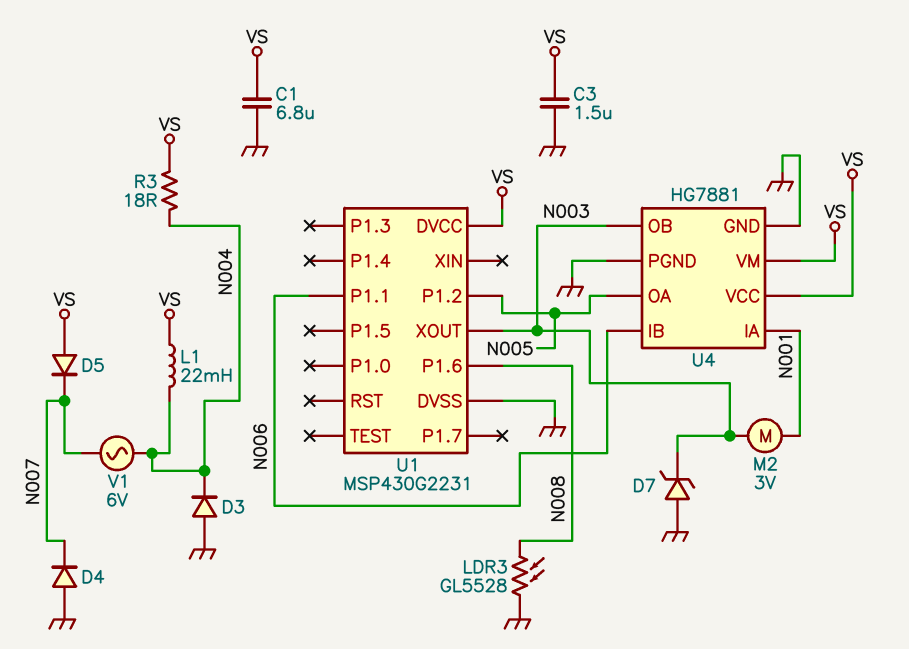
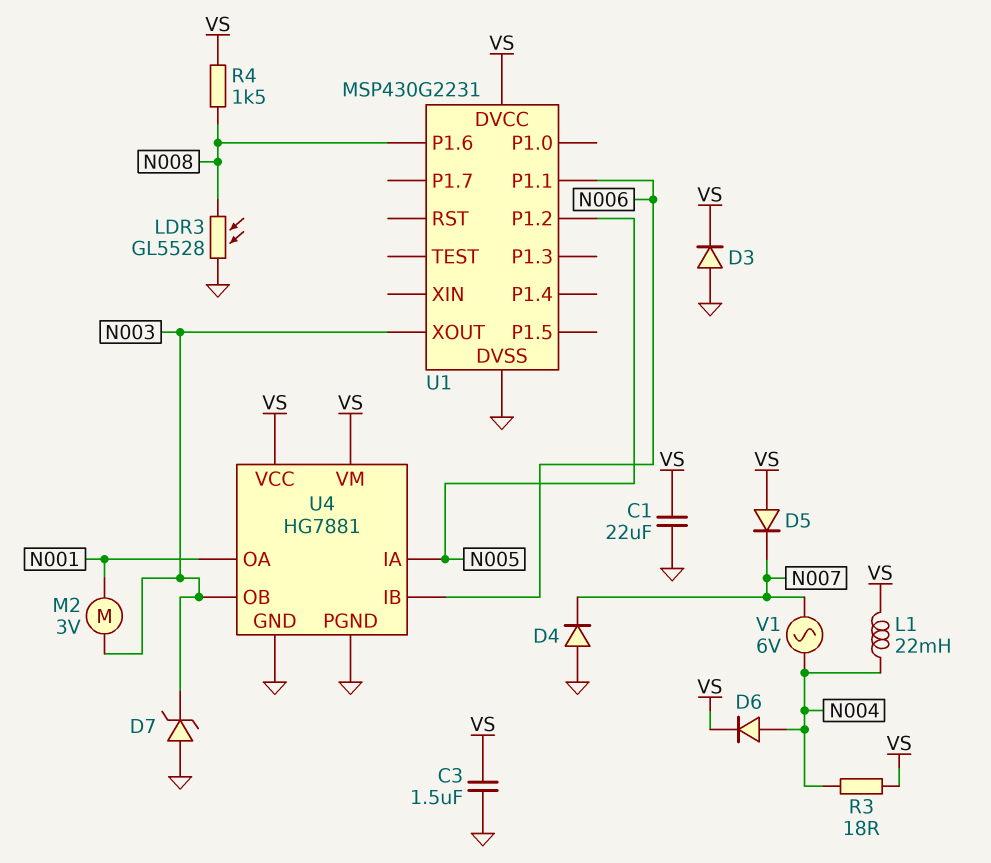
C1: 6.8uF (GND, VS) -> 22uF (GND, VS)
D3: diode (A GND, K N004) -> diode (A GND, K VS)
D6: none -> diode (A N004, K VS)
R4: none -> 1.5k (N008, VS)
U4 pin IA: N001 -> N005
U4 pin OA: N005 -> N001

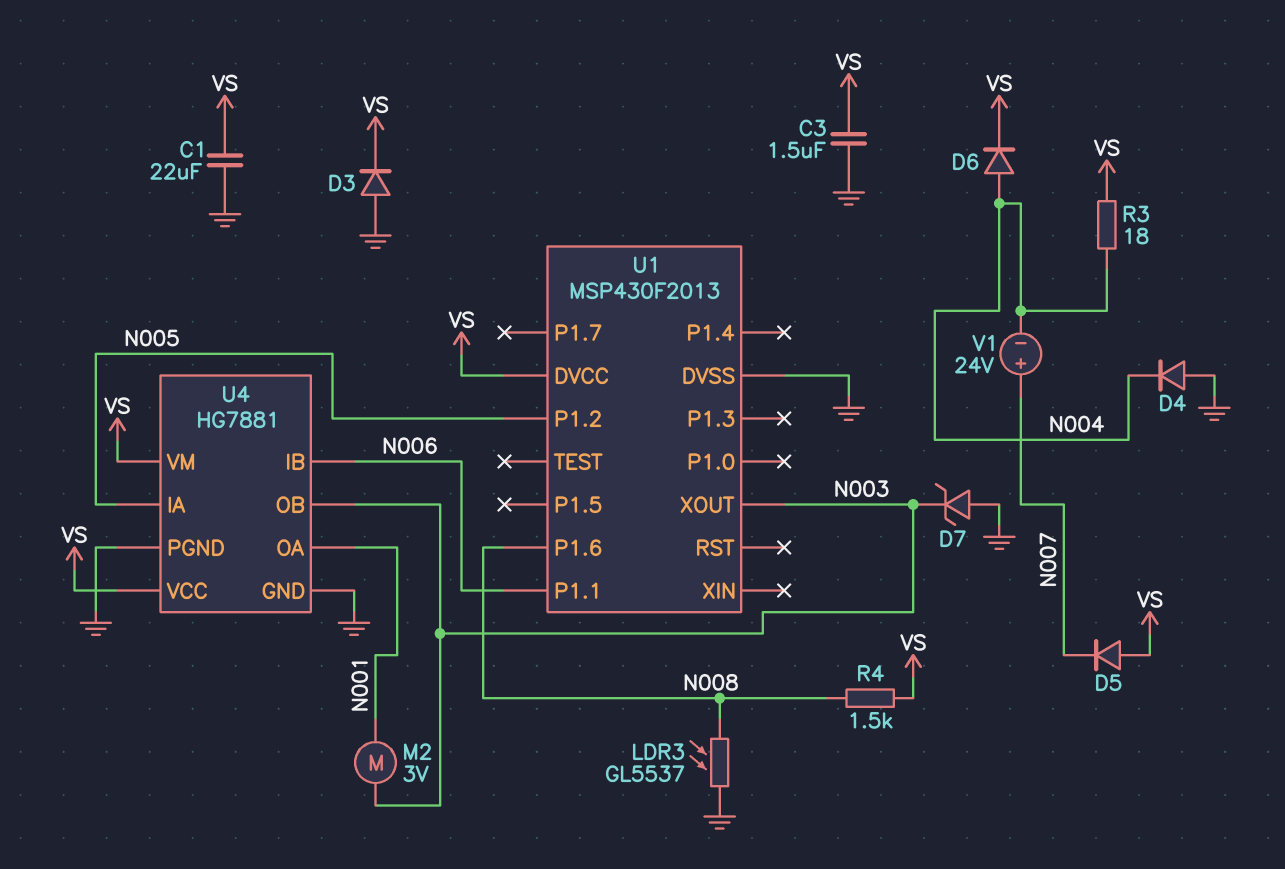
D4: diode (A GND, K N007) -> diode (A GND, K N004)
L1: 22mH (N004, VS) -> none
LDR3: GL5528 (GND, N008) -> GL5537 (GND, N008)
U1: MSP430G2231 -> MSP430F2013
V1: AC 6V (N004, N007) -> 24V (plus N007, minus N004)

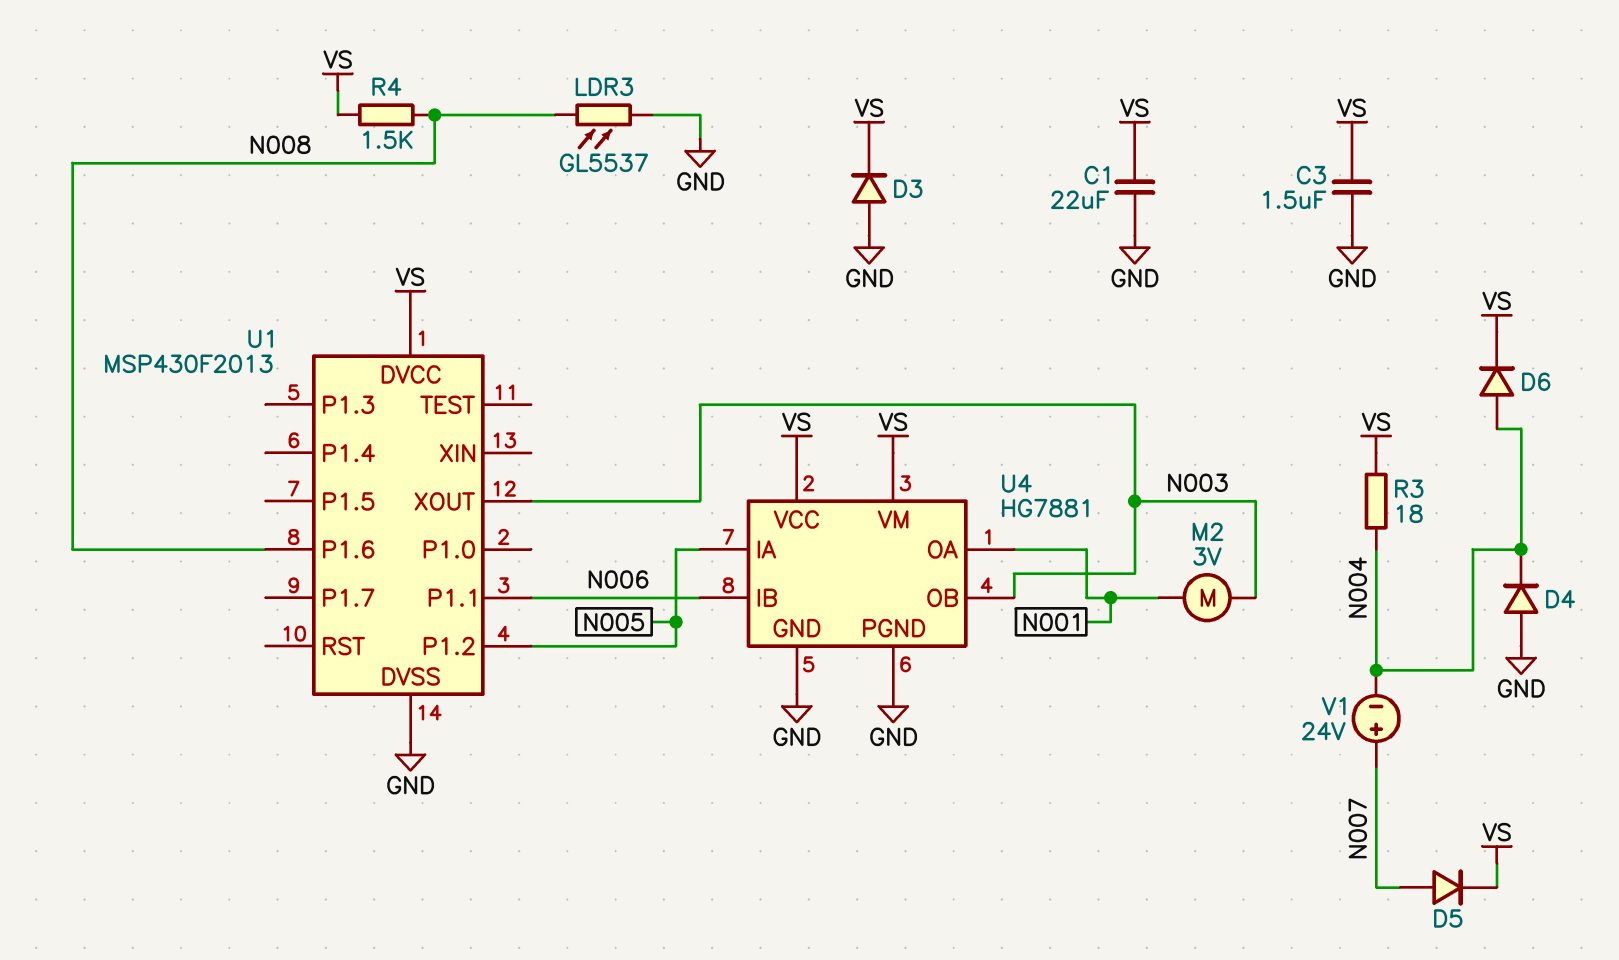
D5: diode (A VS, K N007) -> diode (A N007, K VS)
D7: zener (A GND, K N003) -> none

